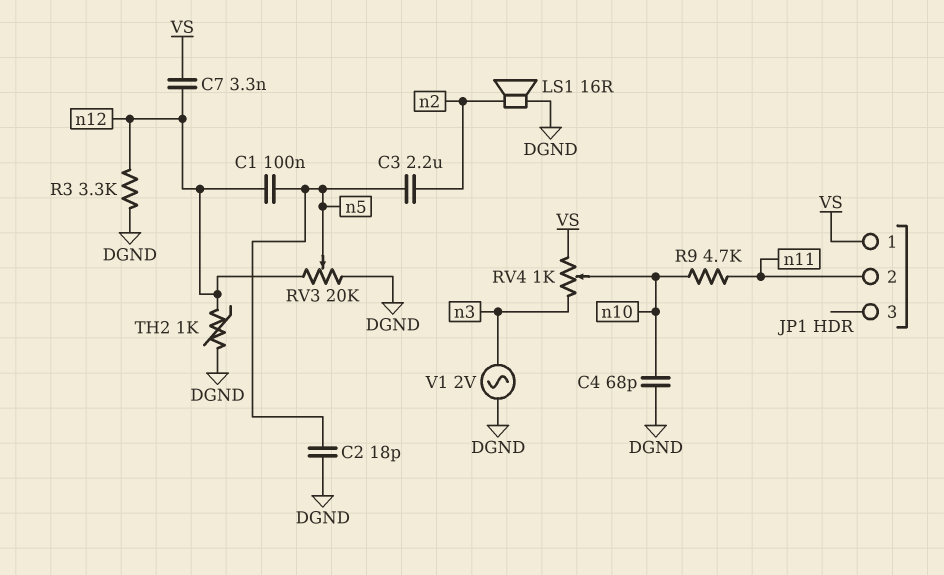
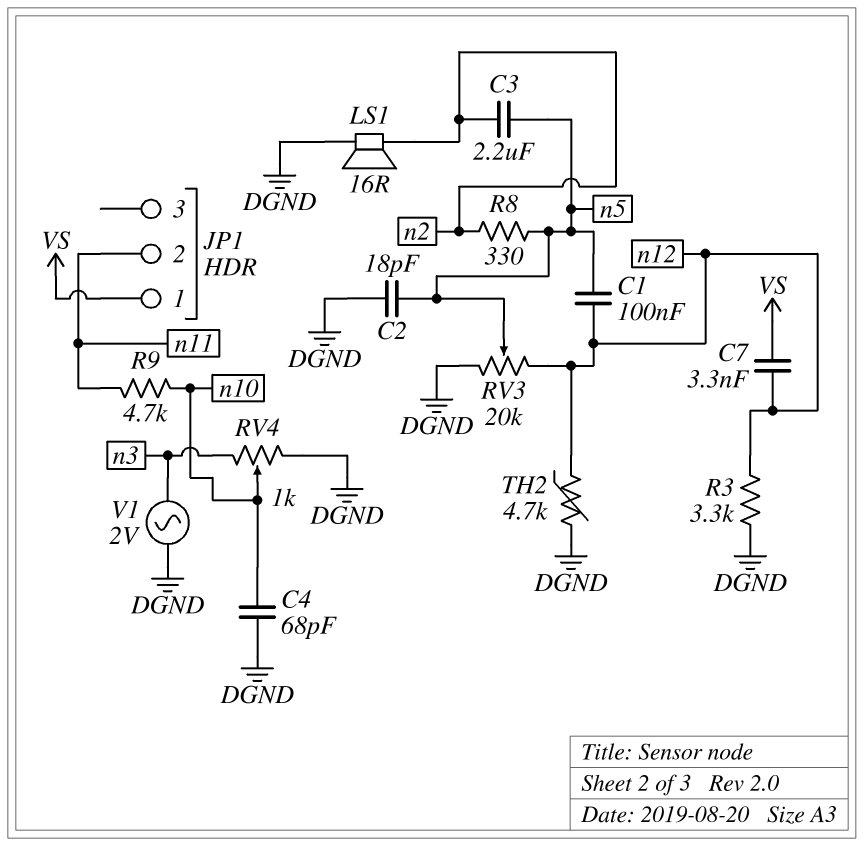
R8: none -> 330 (n2, n5)
RV4: 1k (VS, n3, wiper n10) -> 1k (DGND, n3, wiper n10)
TH2: 1k (DGND, n12) -> 4.7k (DGND, n12)

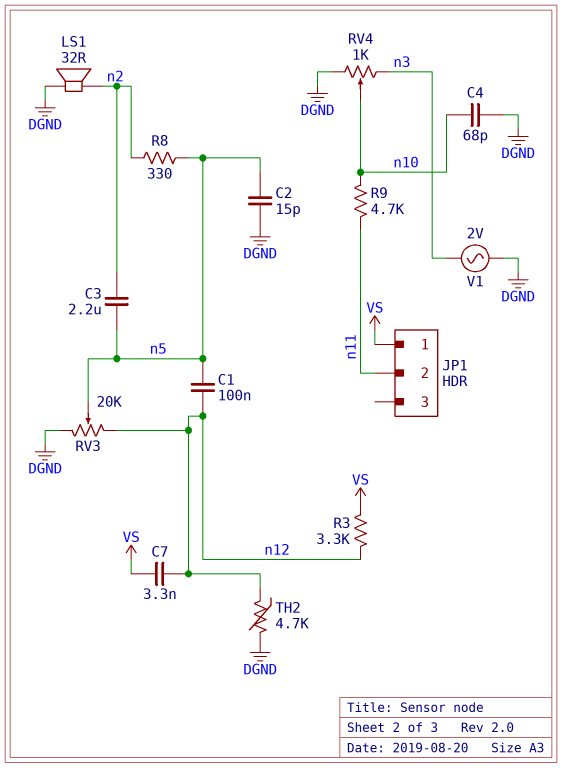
C2: 18pF (DGND, n5) -> 15pF (DGND, n5)
LS1: speaker 16R (DGND, n2) -> speaker 32R (DGND, n2)
R3: 3.3k (DGND, n12) -> 3.3k (VS, n12)

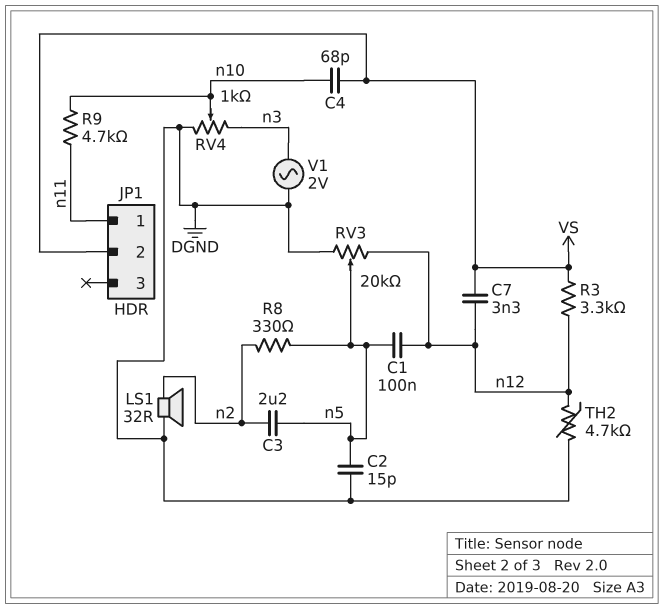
C4: 68pF (DGND, n10) -> 68pF (VS, n10)
JP1 pin 1: VS -> n11
JP1 pin 2: n11 -> VS

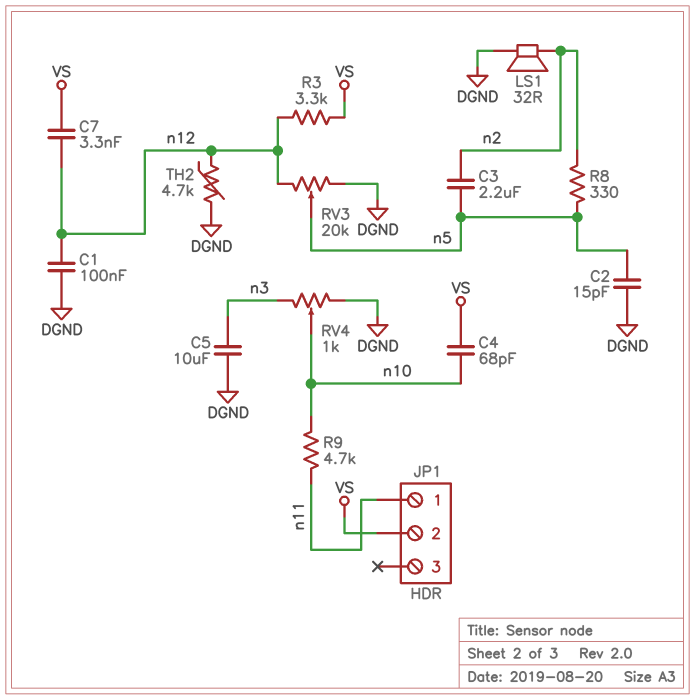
C1: 100nF (n5, n12) -> 100nF (DGND, n12)
C5: none -> 10uF (DGND, n3)
V1: AC 2V (DGND, n3) -> none

